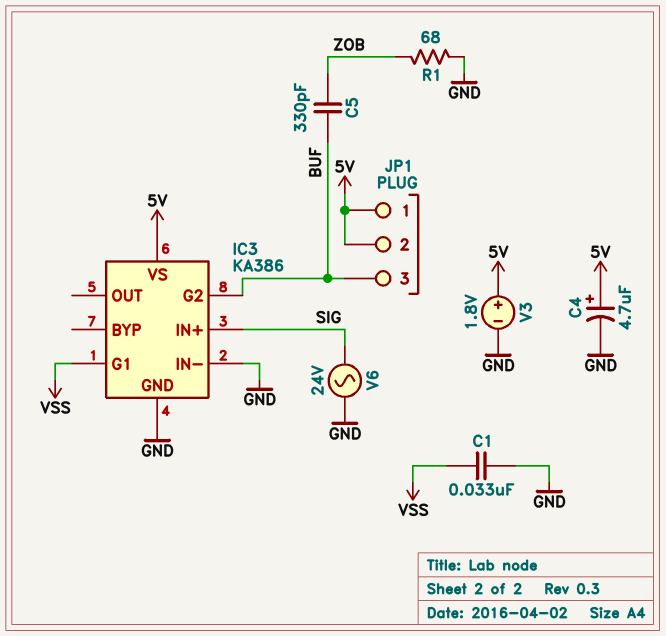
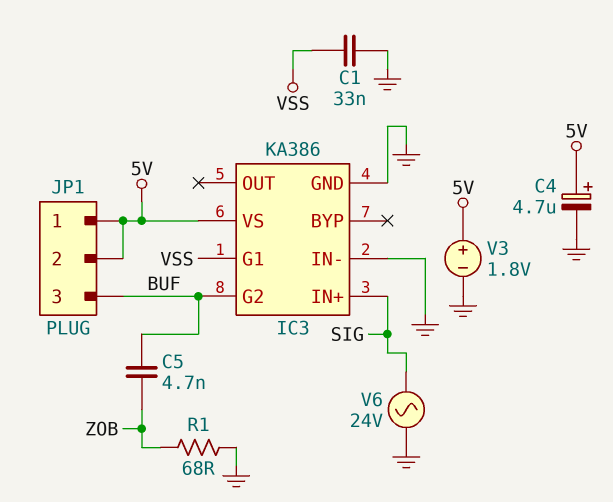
C5: 330pF (BUF, ZOB) -> 4.7nF (BUF, ZOB)

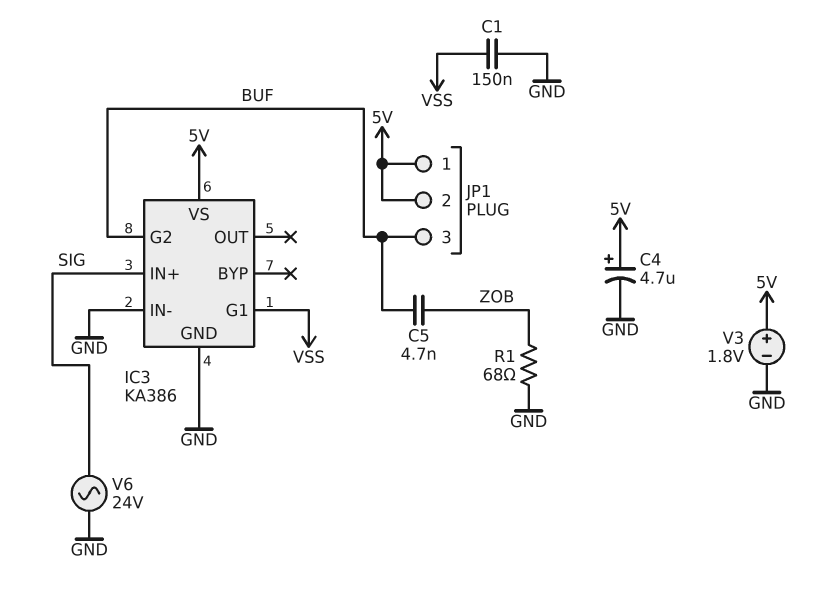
C1: 33nF (GND, VSS) -> 150nF (GND, VSS)

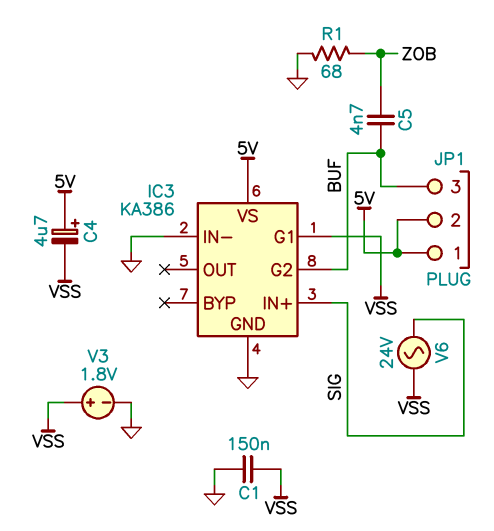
C4: 4.7uF (plus 5V, minus GND) -> 4.7uF (plus 5V, minus VSS)
V3: 1.8V (plus 5V, minus GND) -> 1.8V (plus VSS, minus GND)
V6: AC 24V (GND, SIG) -> AC 24V (SIG, VSS)

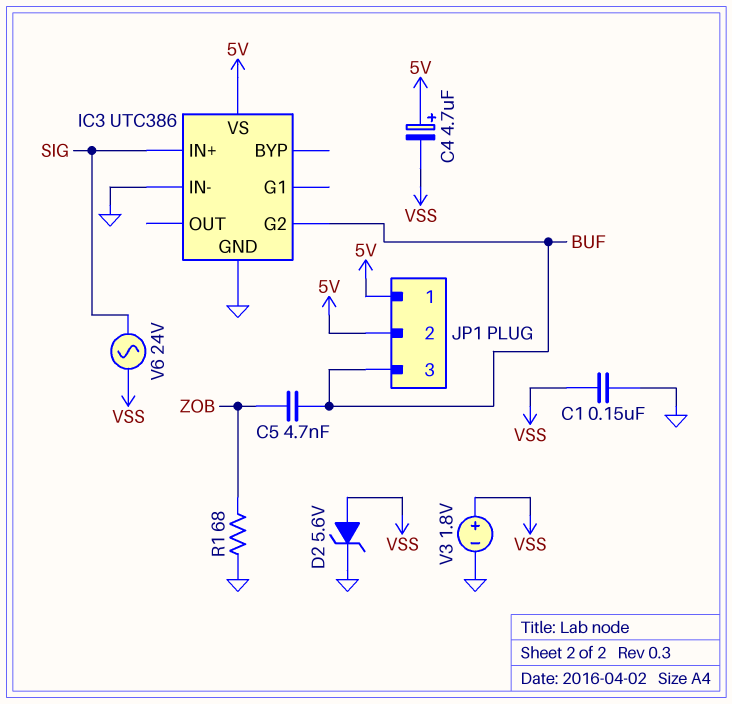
D2: none -> zener 5.6V (A VSS, K GND)
IC3: KA386 -> UTC386
IC3 pin G1: VSS -> none

